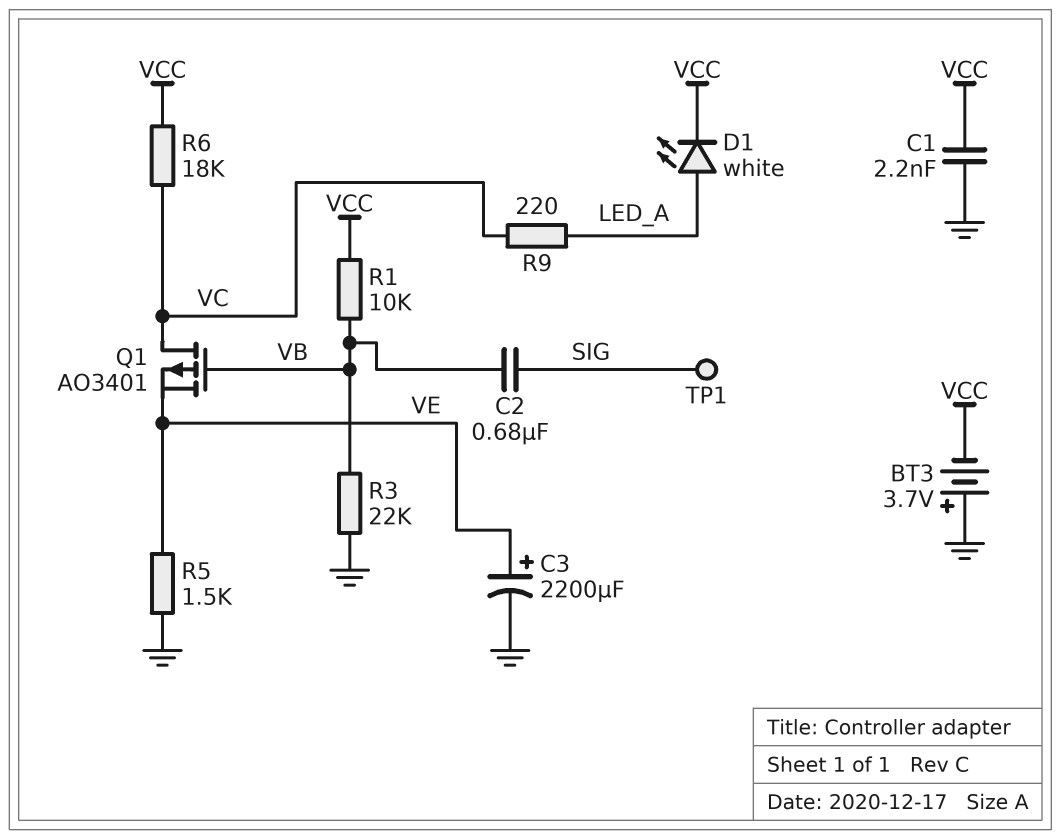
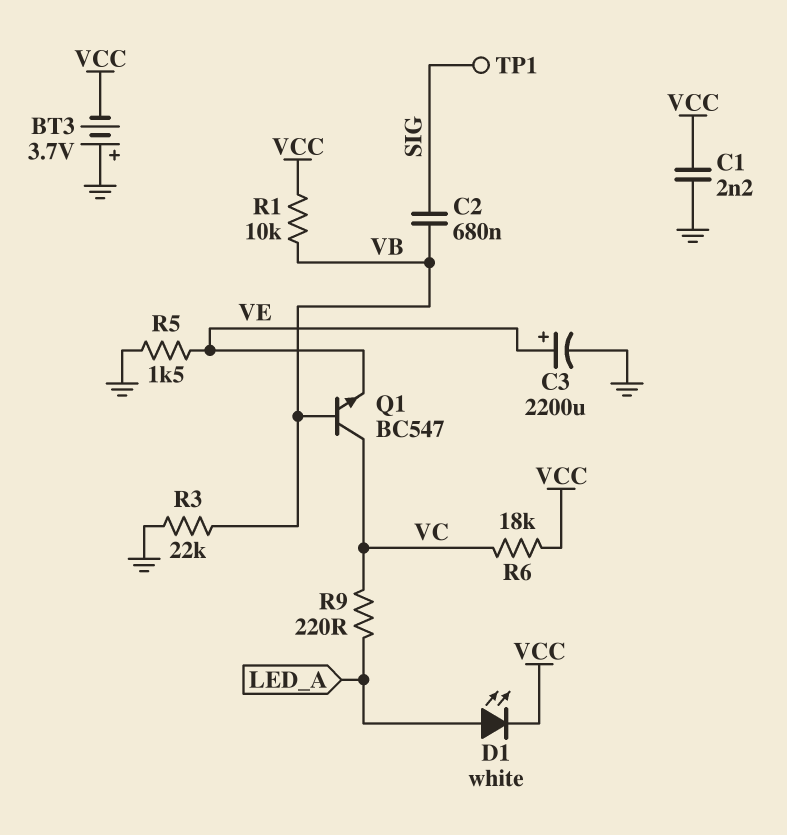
Q1: PMOS AO3401 (G VB, D VC, S VE) -> NPN BC547 (B VB, C VC, E VE)

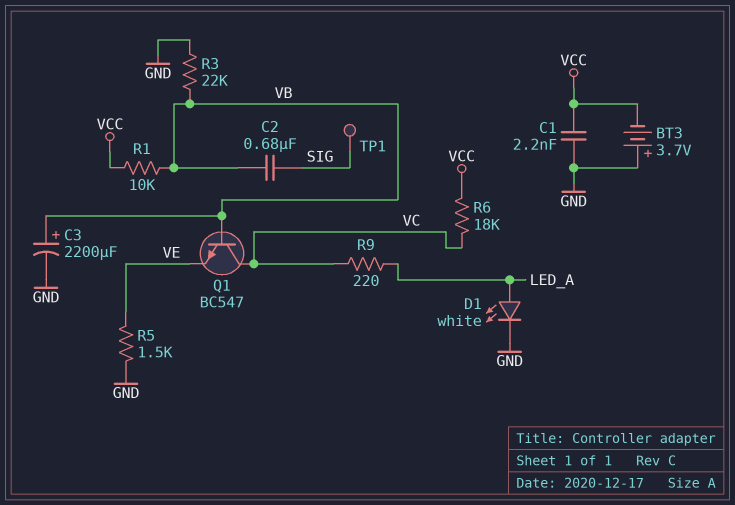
C3: 2200uF (plus VE, minus GND) -> 2200uF (plus VB, minus GND)
D1: LED white (A LED_A, K VCC) -> LED white (A LED_A, K GND)

